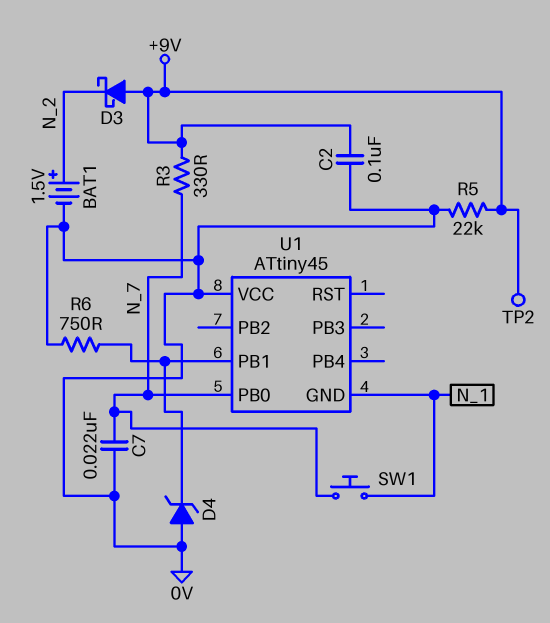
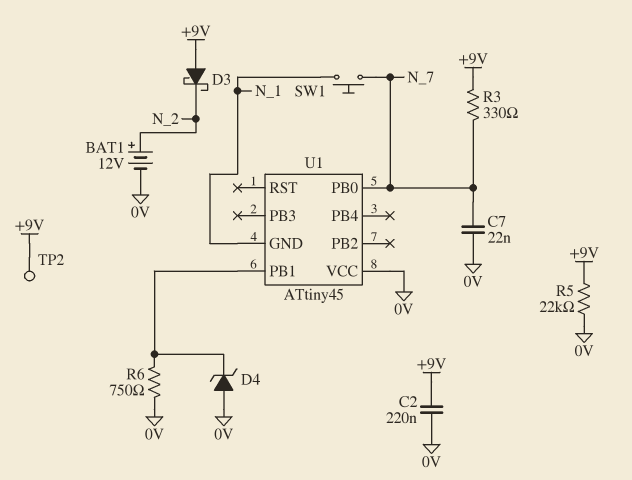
BAT1: 1.5V (plus N_2, minus 0V) -> 12V (plus N_2, minus 0V)
C2: 100nF (+9V, 0V) -> 220nF (+9V, 0V)

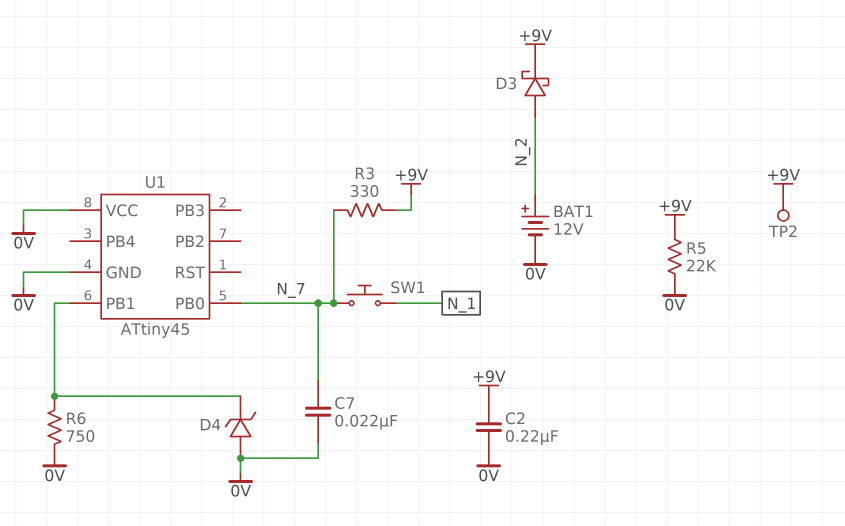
D3: schottky (A +9V, K N_2) -> schottky (A N_2, K +9V)
U1 pin GND: N_1 -> 0V

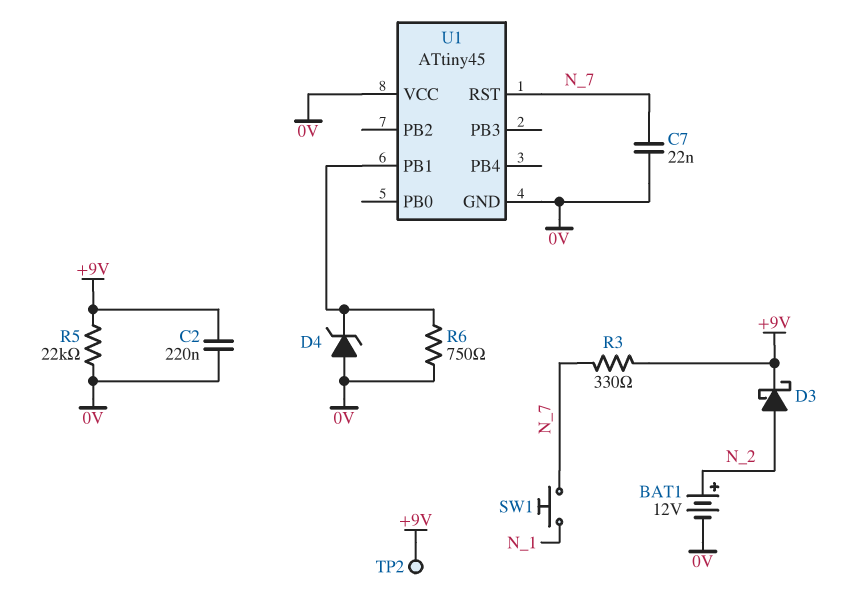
U1 pin PB0: N_7 -> none
U1 pin RST: none -> N_7

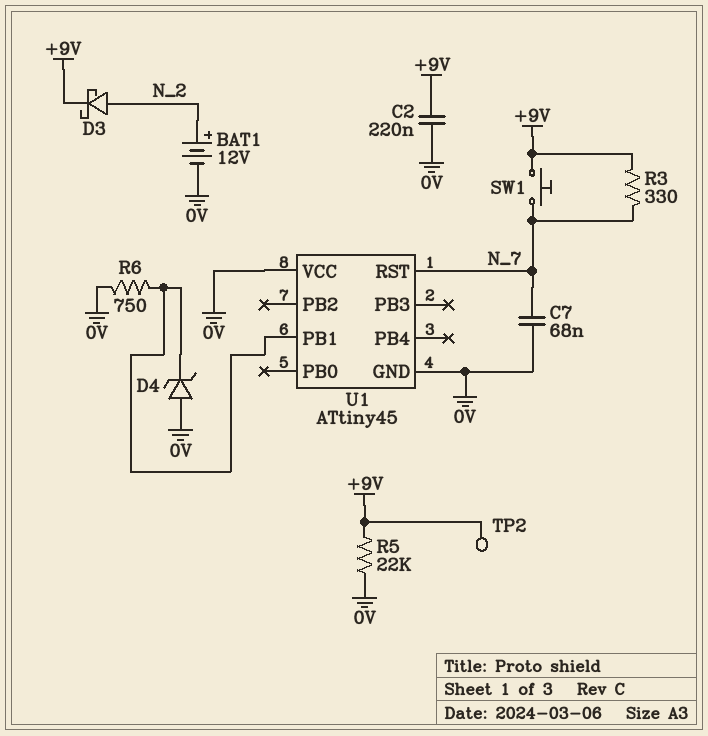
C7: 22nF (0V, N_7) -> 68nF (0V, N_7)
SW1: button (N_1, N_7) -> button (+9V, N_7)

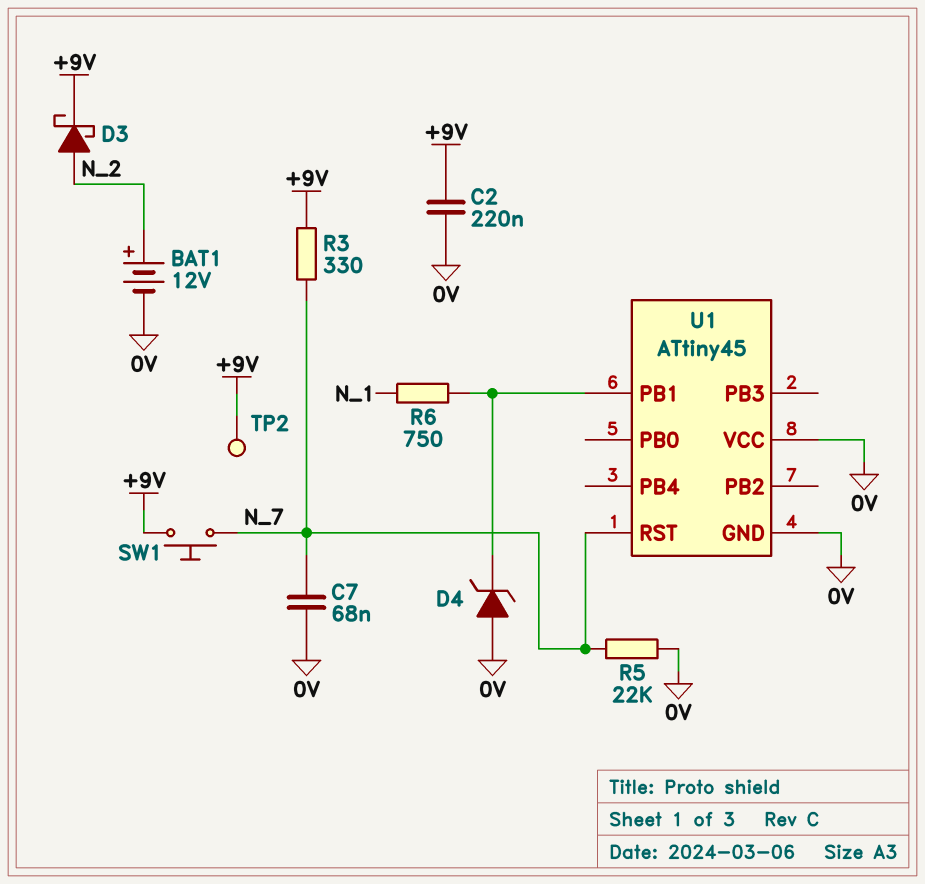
R5: 22k (+9V, 0V) -> 22k (0V, N_7)
R6: 750 (0V, U1/PB1) -> 750 (N_1, U1/PB1)

